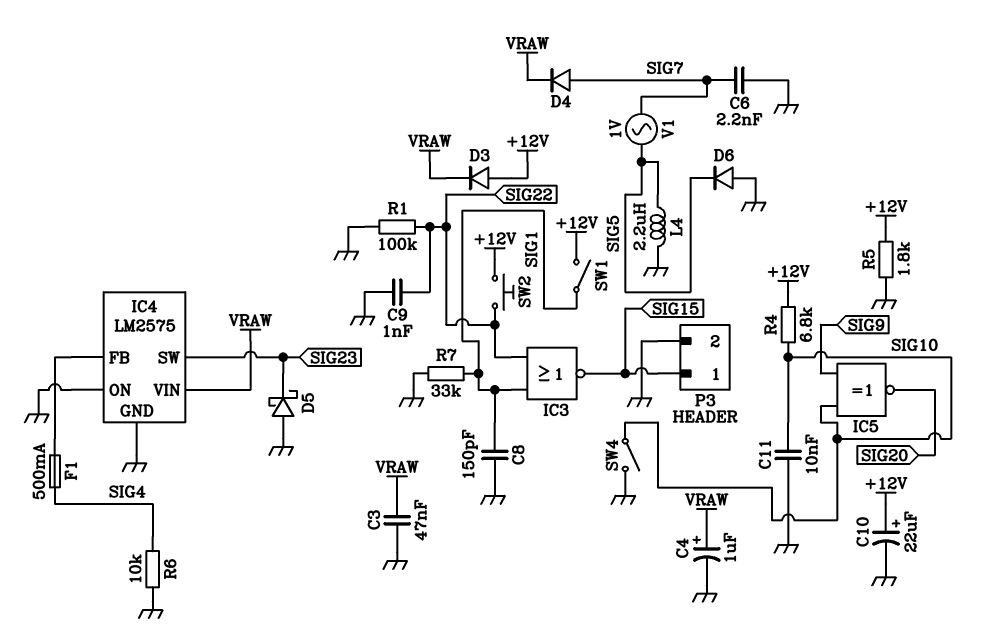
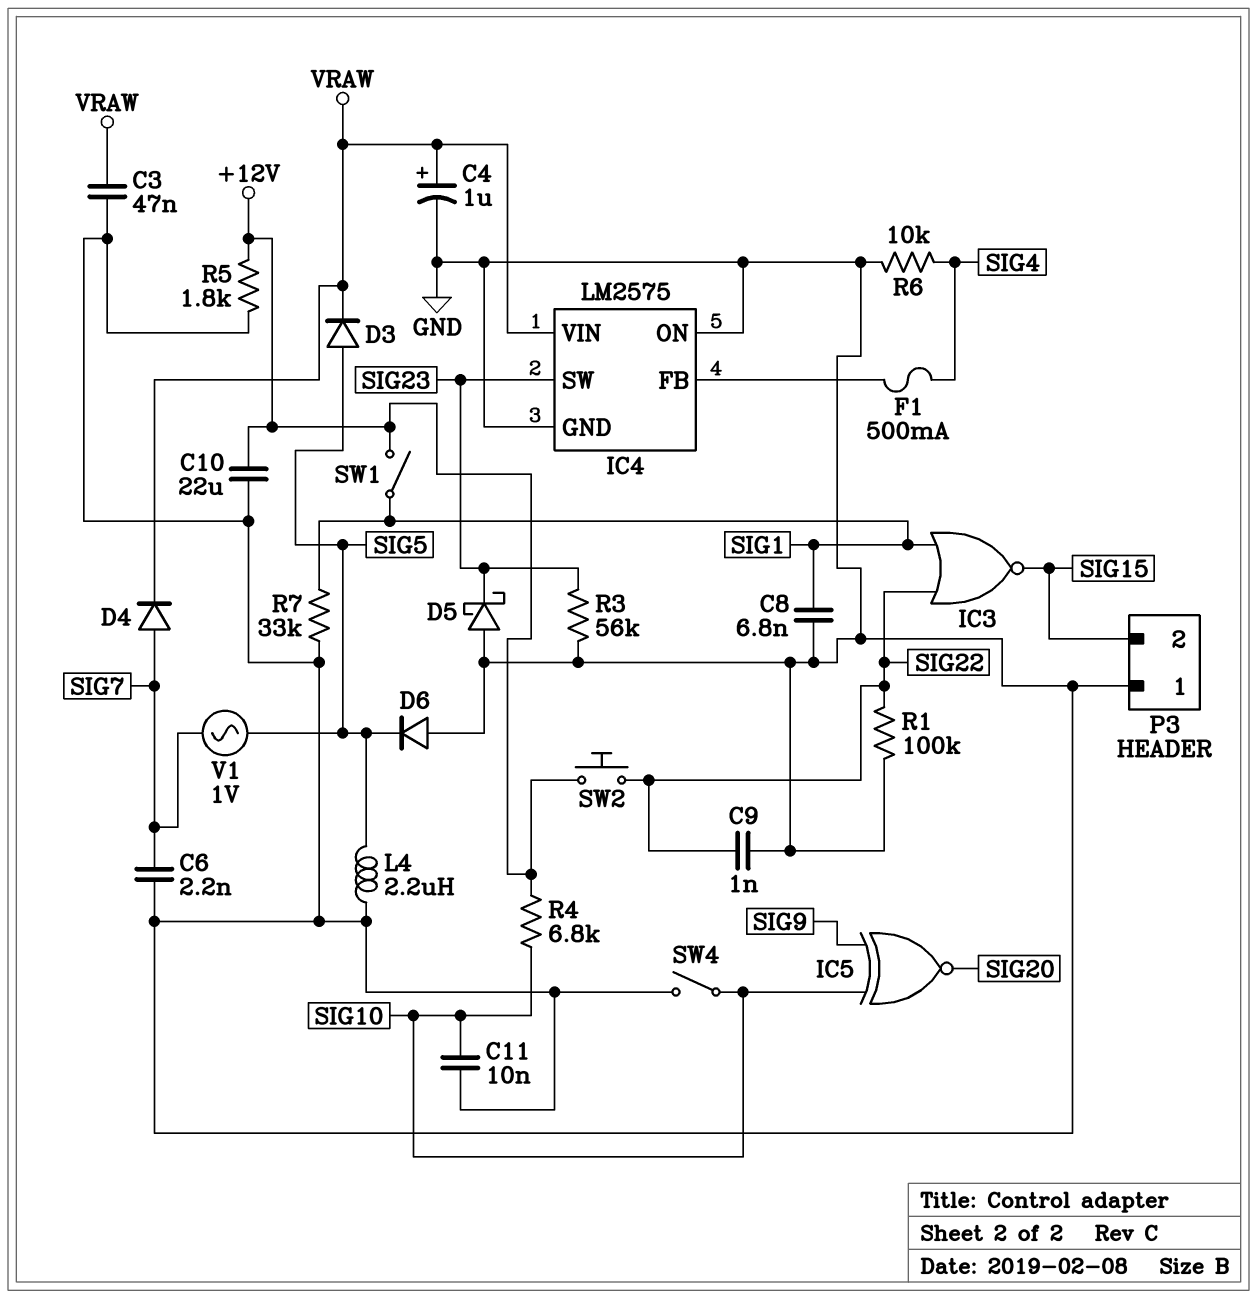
C8: 150pF (GND, SIG1) -> 6.8nF (GND, SIG1)
C10: 22uF (plus +12V, minus GND) -> 22uF (+12V, GND)
D3: diode (A +12V, K VRAW) -> diode (A SIG5, K VRAW)
P3 pin 1: SIG15 -> GND
P3 pin 2: GND -> SIG15
R3: none -> 56k (GND, SIG23)

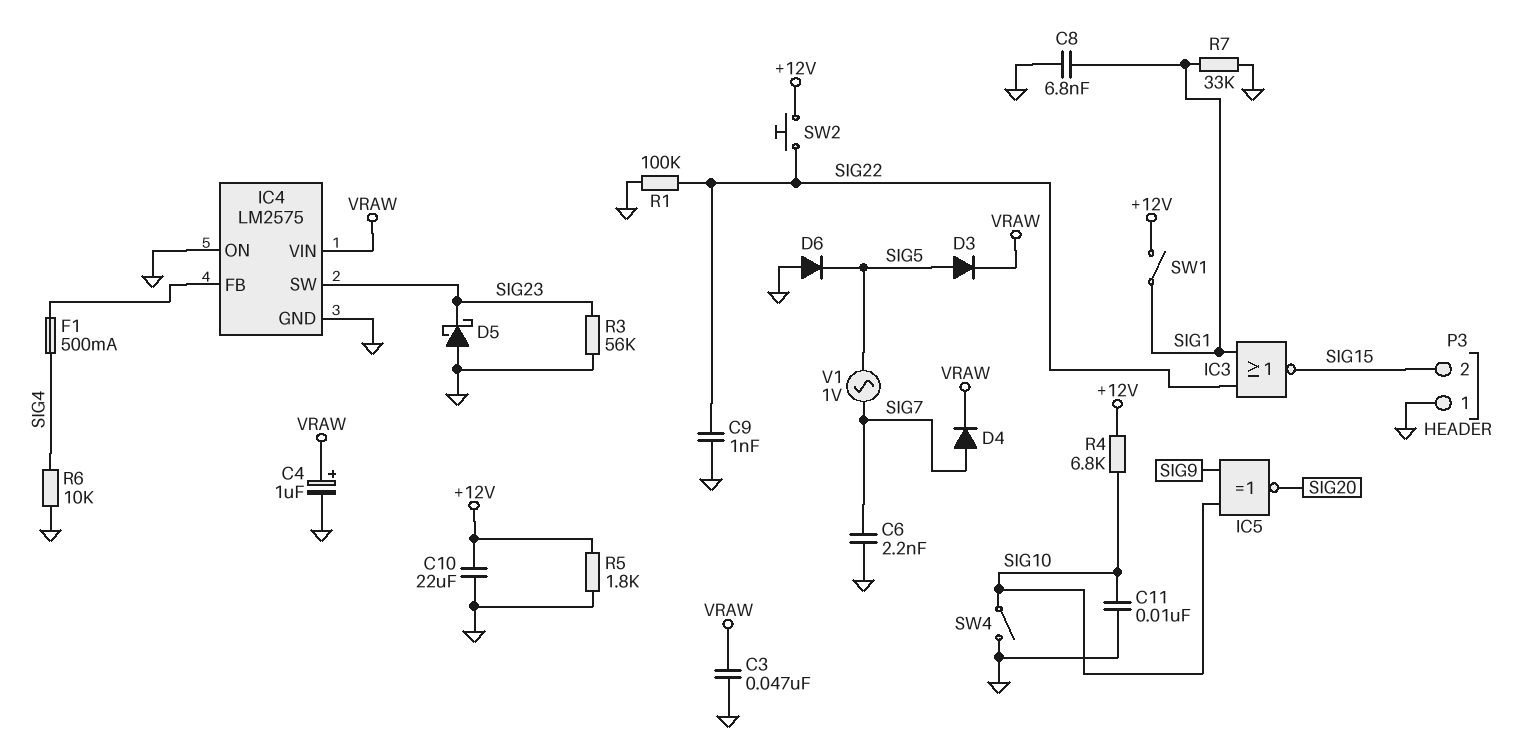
L4: 2.2uH (GND, SIG5) -> none

